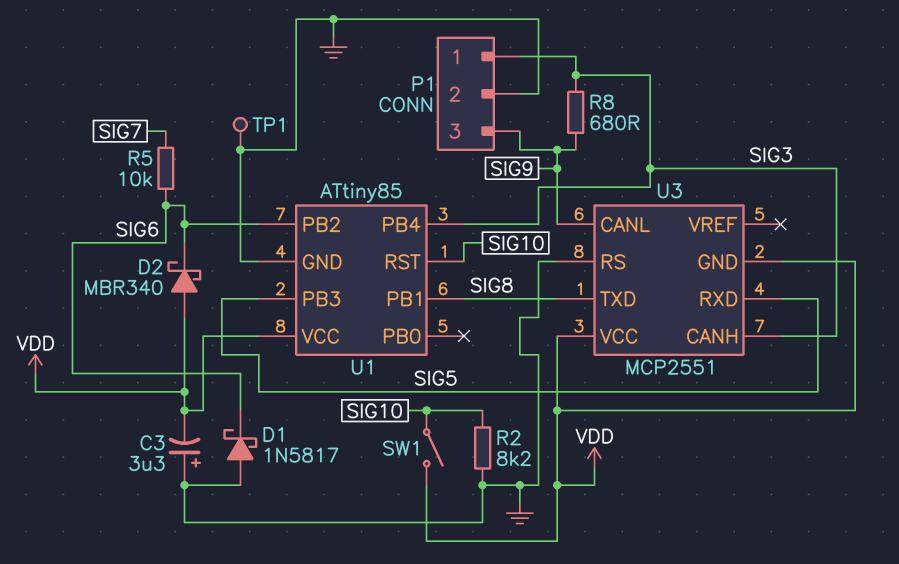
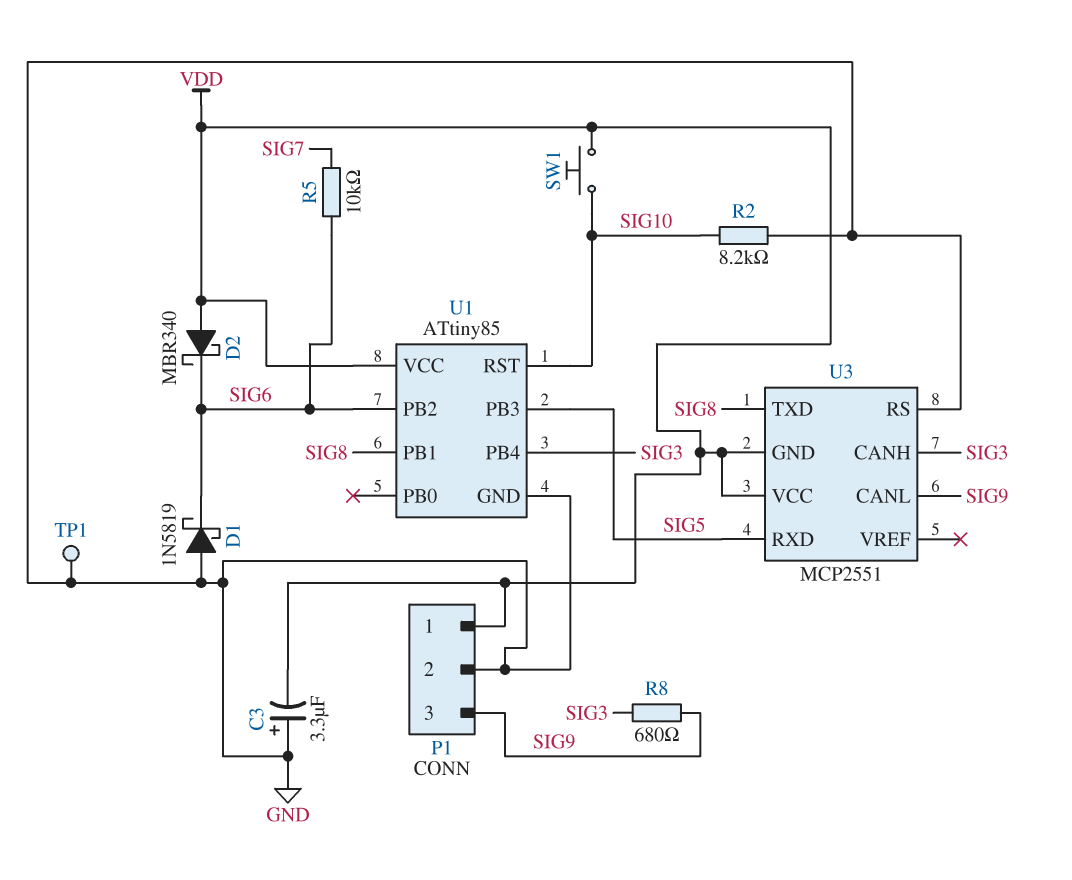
D1: schottky 1N5817 (A GND, K SIG6) -> schottky 1N5819 (A GND, K SIG6)
P1 pin 1: SIG3 -> VDD
SW1: switch (SIG10, VDD) -> button (SIG10, VDD)

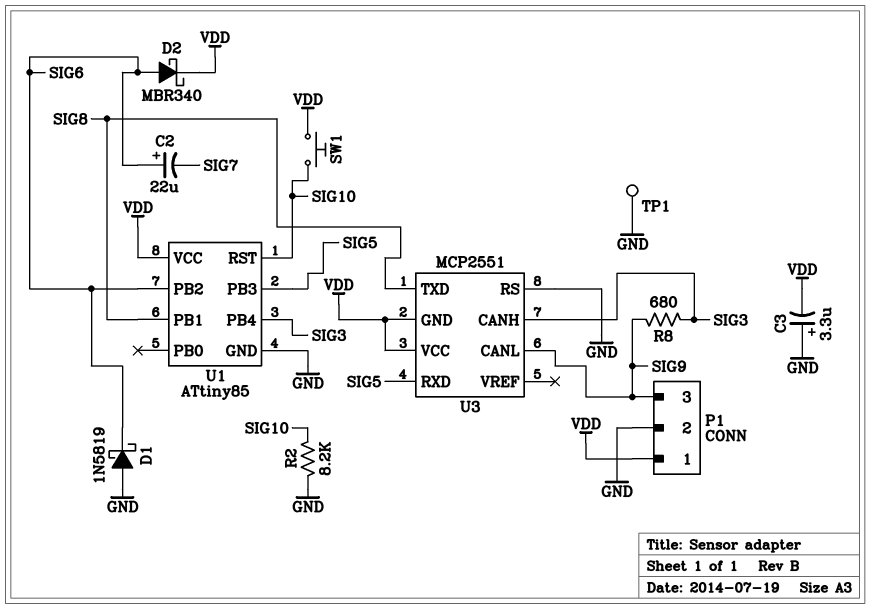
C2: none -> 22uF (plus SIG6, minus SIG7)
D2: schottky MBR340 (A VDD, K SIG6) -> schottky MBR340 (A SIG6, K VDD)
R5: 10k (SIG6, SIG7) -> none

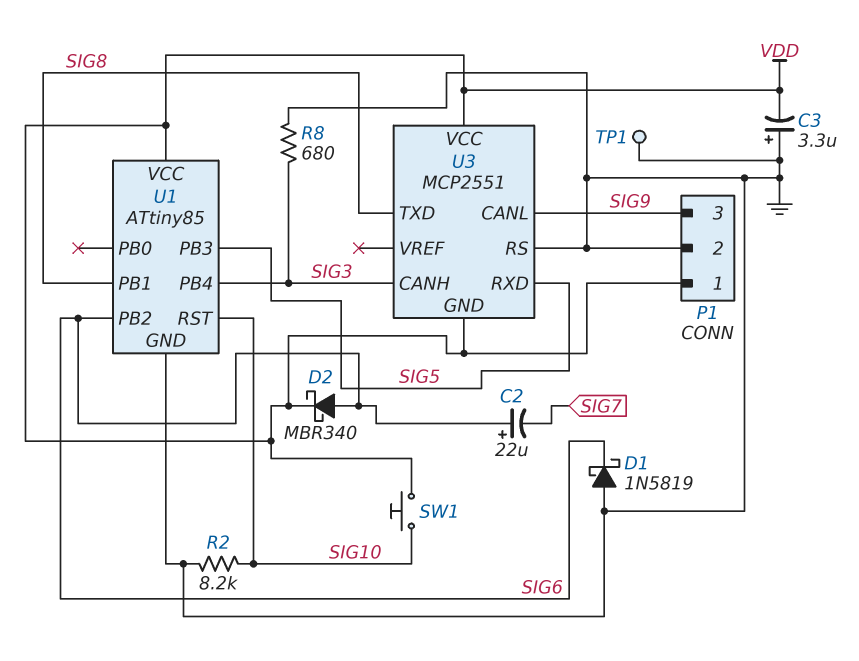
R8: 680 (SIG3, SIG9) -> 680 (GND, SIG3)

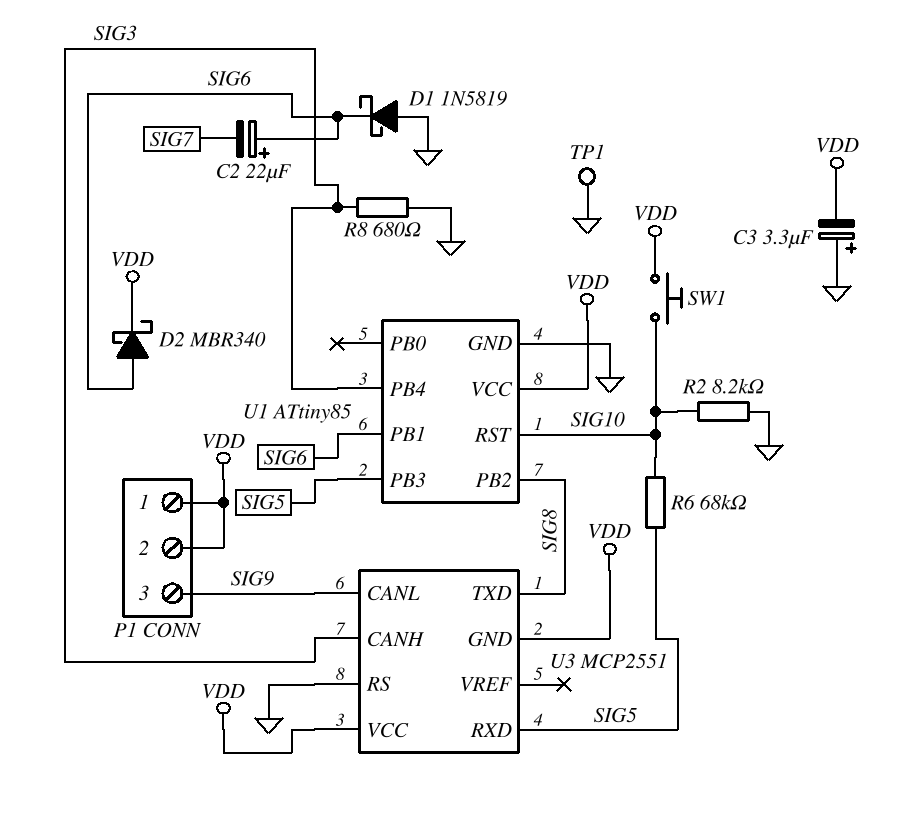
P1 pin 2: GND -> VDD
R6: none -> 68k (SIG5, SIG10)
U1 pin PB1: SIG8 -> SIG6
U1 pin PB2: SIG6 -> SIG8

